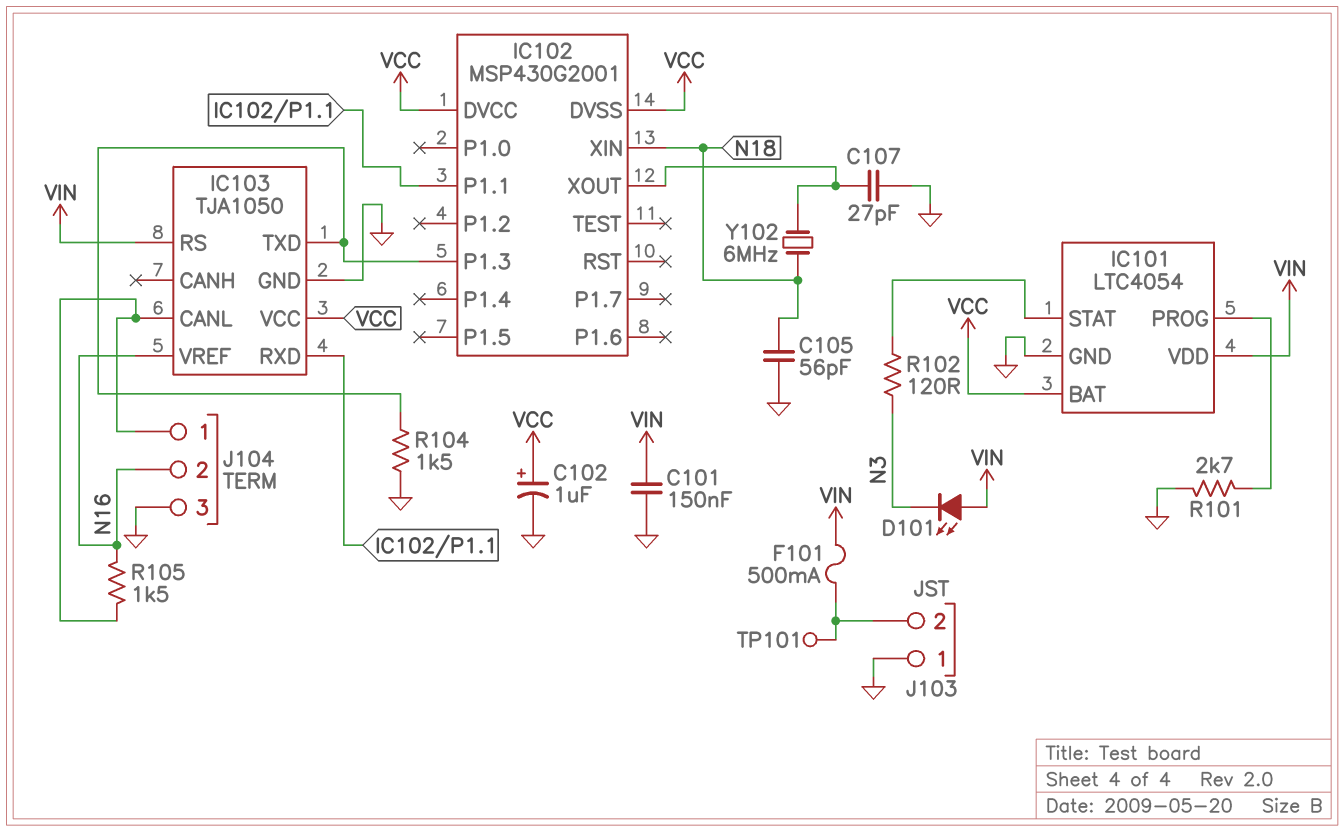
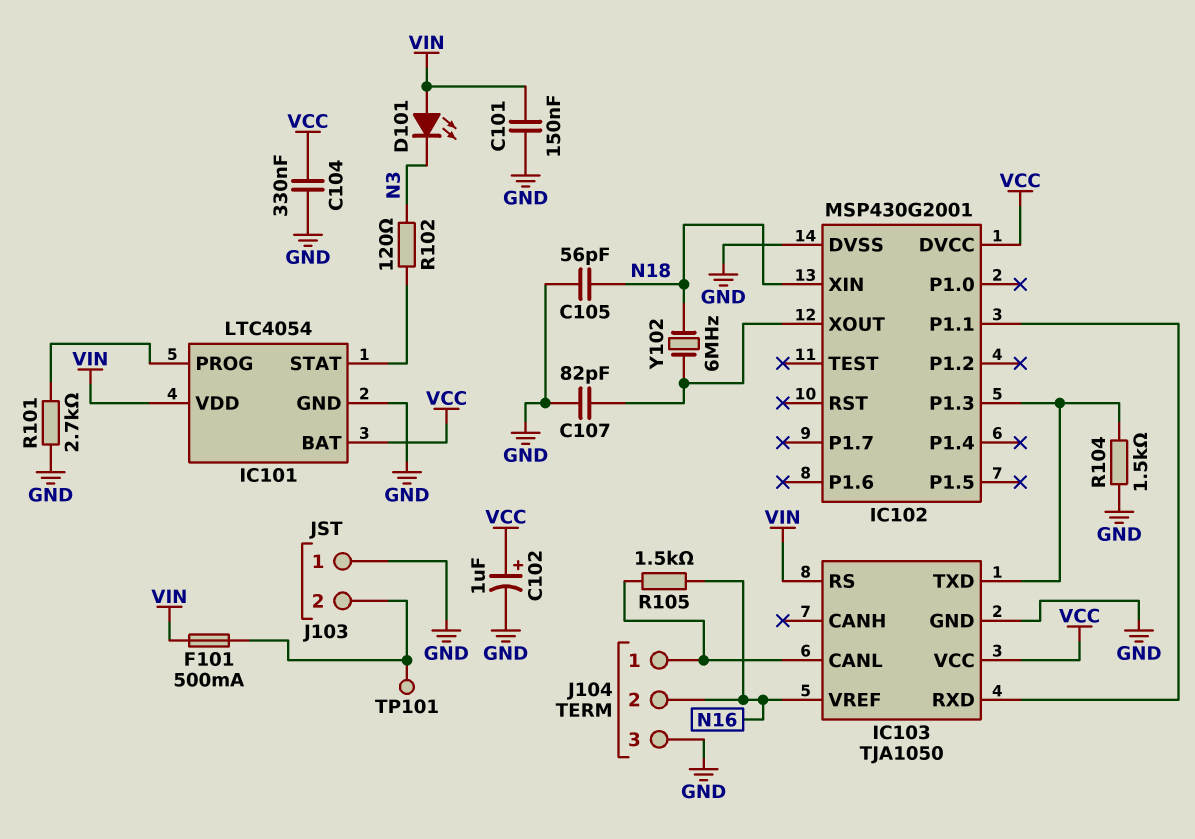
C104: none -> 330nF (GND, VCC)
C107: 27pF (GND, IC102/XOUT) -> 82pF (GND, IC102/XOUT)
IC102 pin DVSS: VCC -> GND

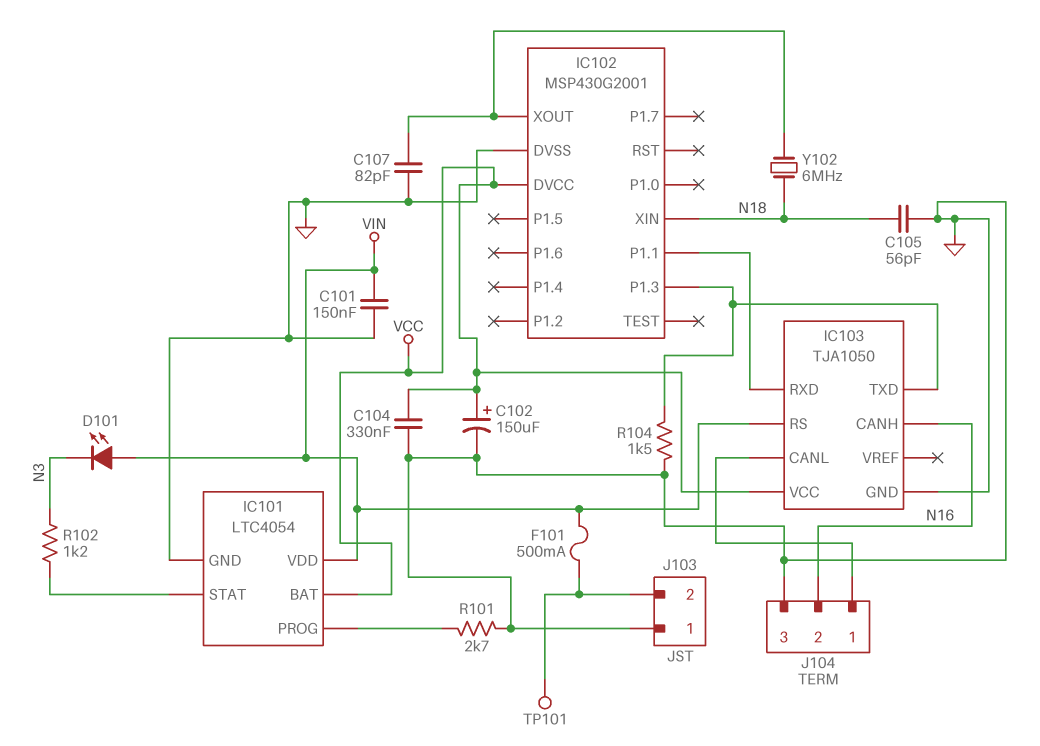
C102: 1uF (plus VCC, minus GND) -> 150uF (plus VCC, minus GND)
IC103 pin CANH: none -> N16
IC103 pin VREF: N16 -> none
R102: 120 (IC101/STAT, N3) -> 1.2k (IC101/STAT, N3)
R105: 1.5k (IC103/CANL, N16) -> none

